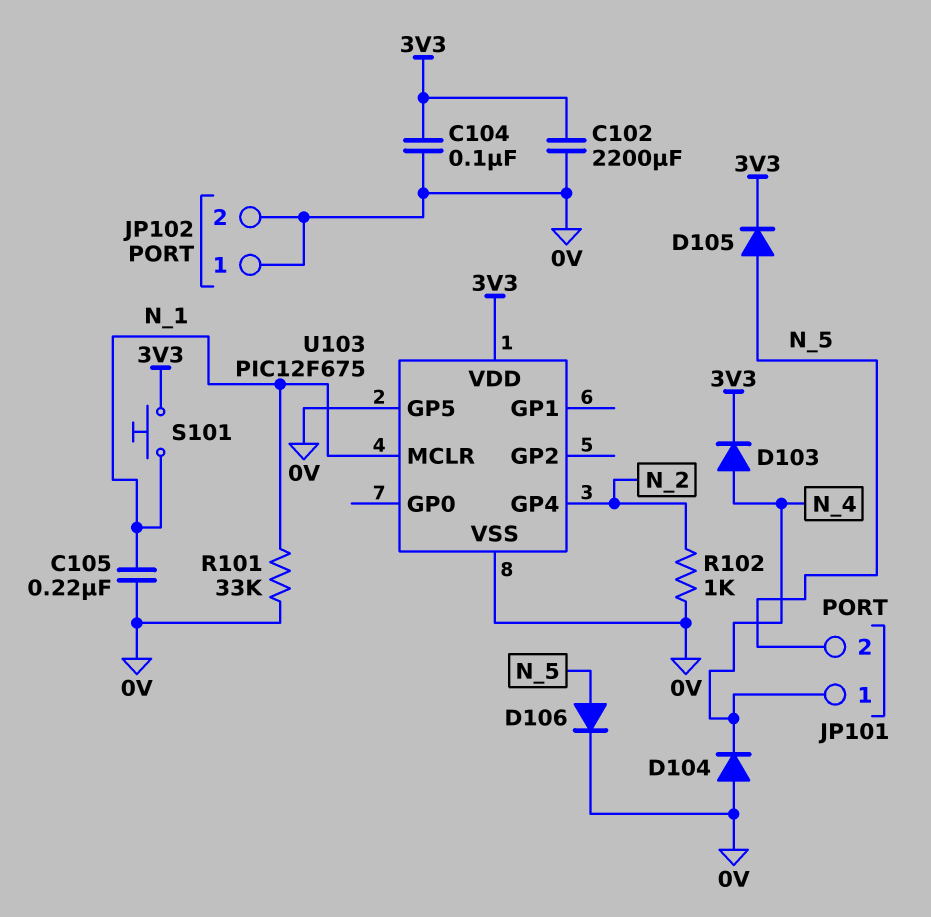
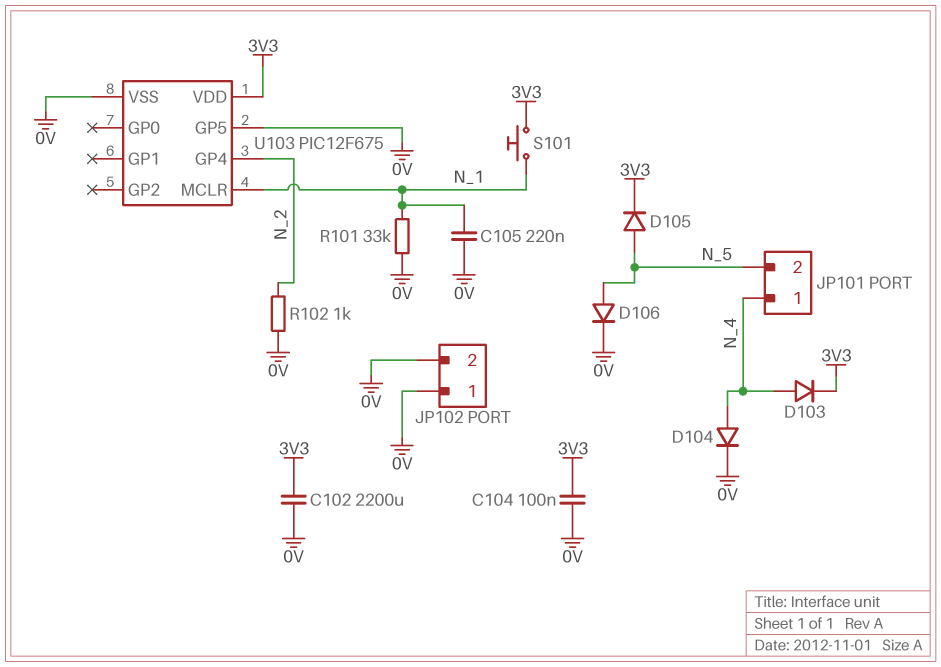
D104: diode (A 0V, K N_4) -> diode (A N_4, K 0V)

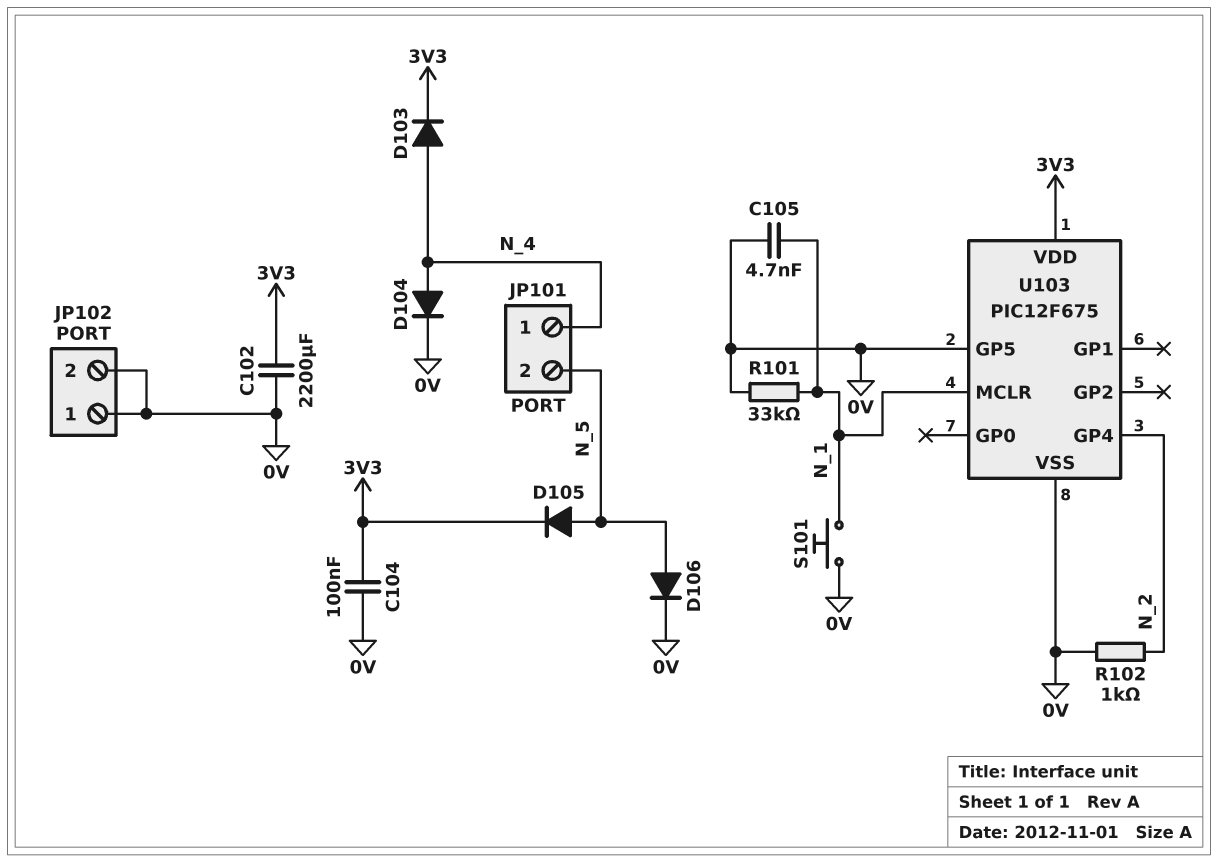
C105: 220nF (0V, N_1) -> 4.7nF (0V, N_1)
S101: button (3V3, N_1) -> button (0V, N_1)

